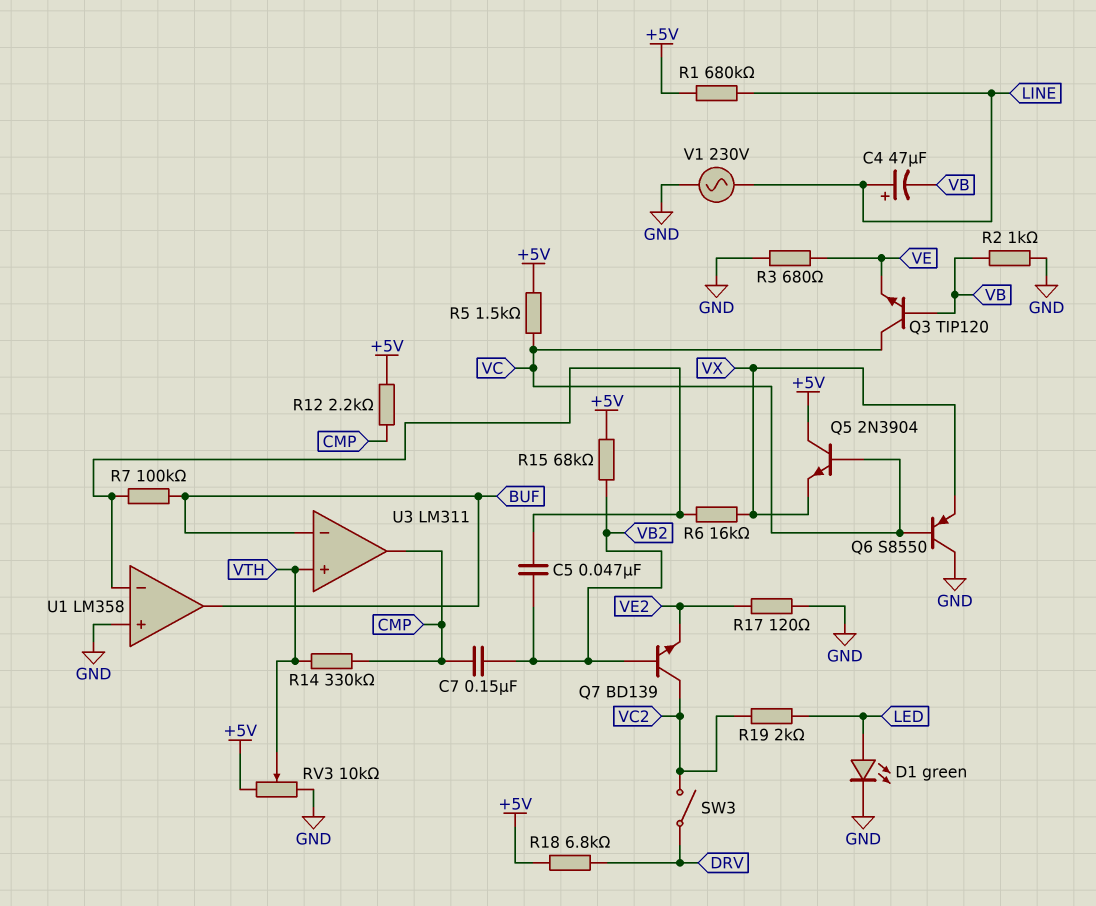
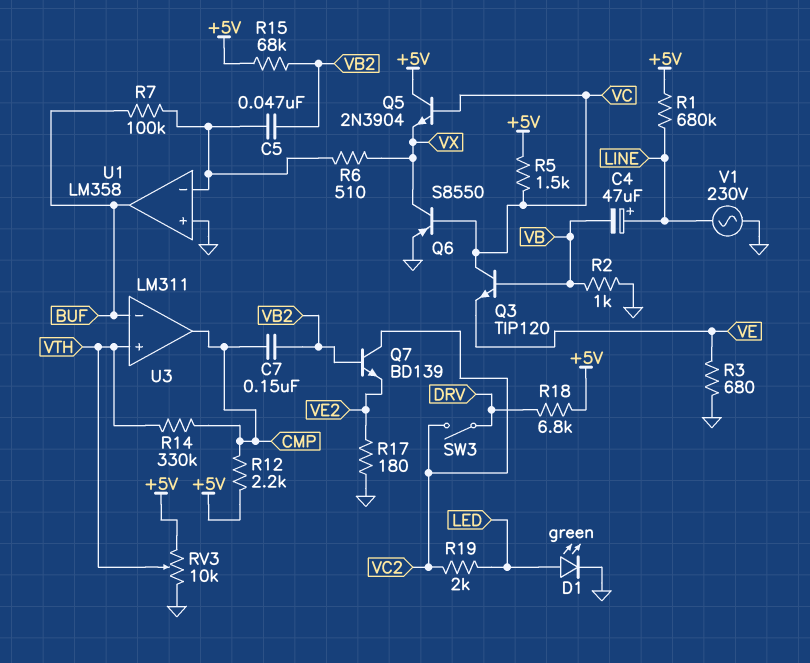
Q6: PNP S8550 (B VC, C GND, E VX) -> PNP S8550 (B VC, C VX, E GND)
R6: 16k (U1/in-, VX) -> 510 (U1/in-, VX)
R17: 120 (GND, VE2) -> 180 (GND, VE2)

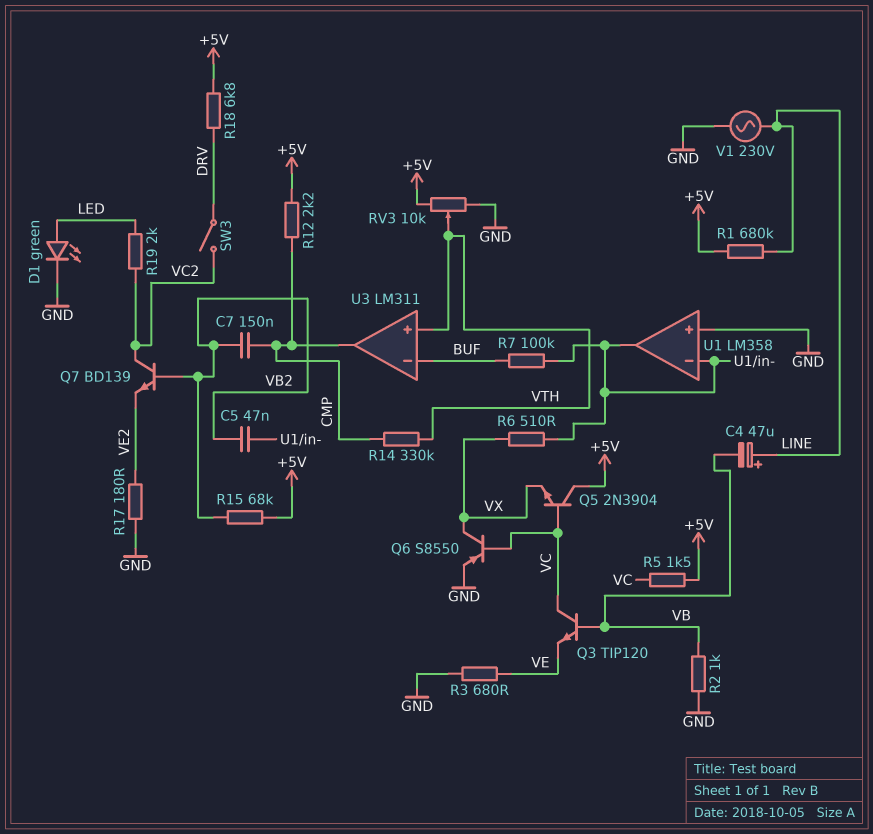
U1 pin out: BUF -> U1/in-

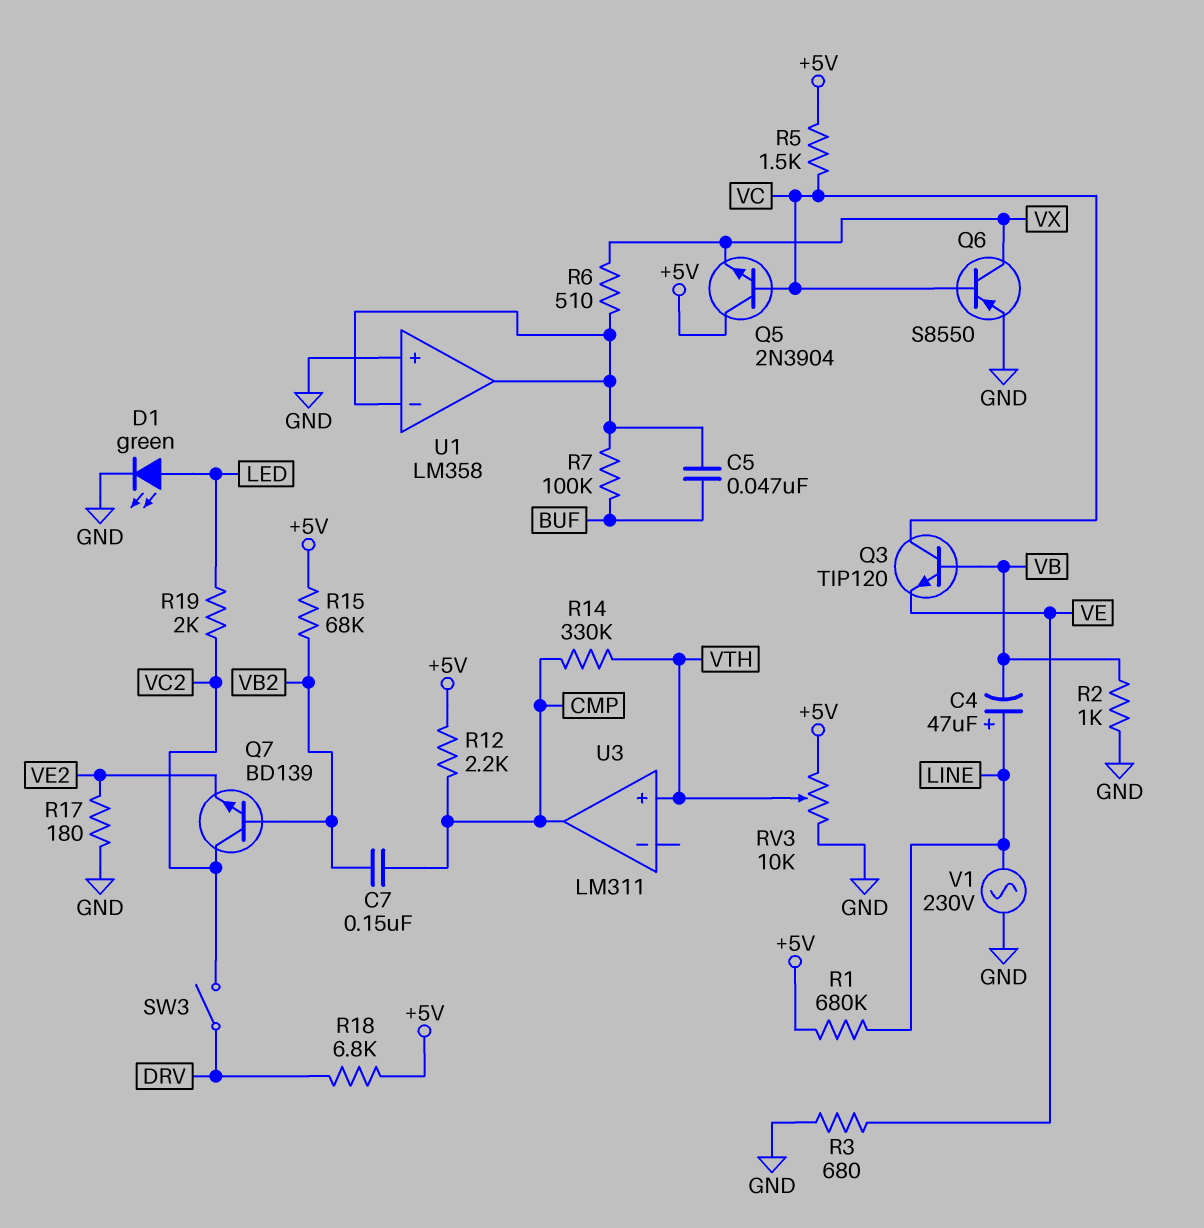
C5: 47nF (U1/in-, VB2) -> 47nF (BUF, U1/in-)
U3 pin in-: BUF -> none

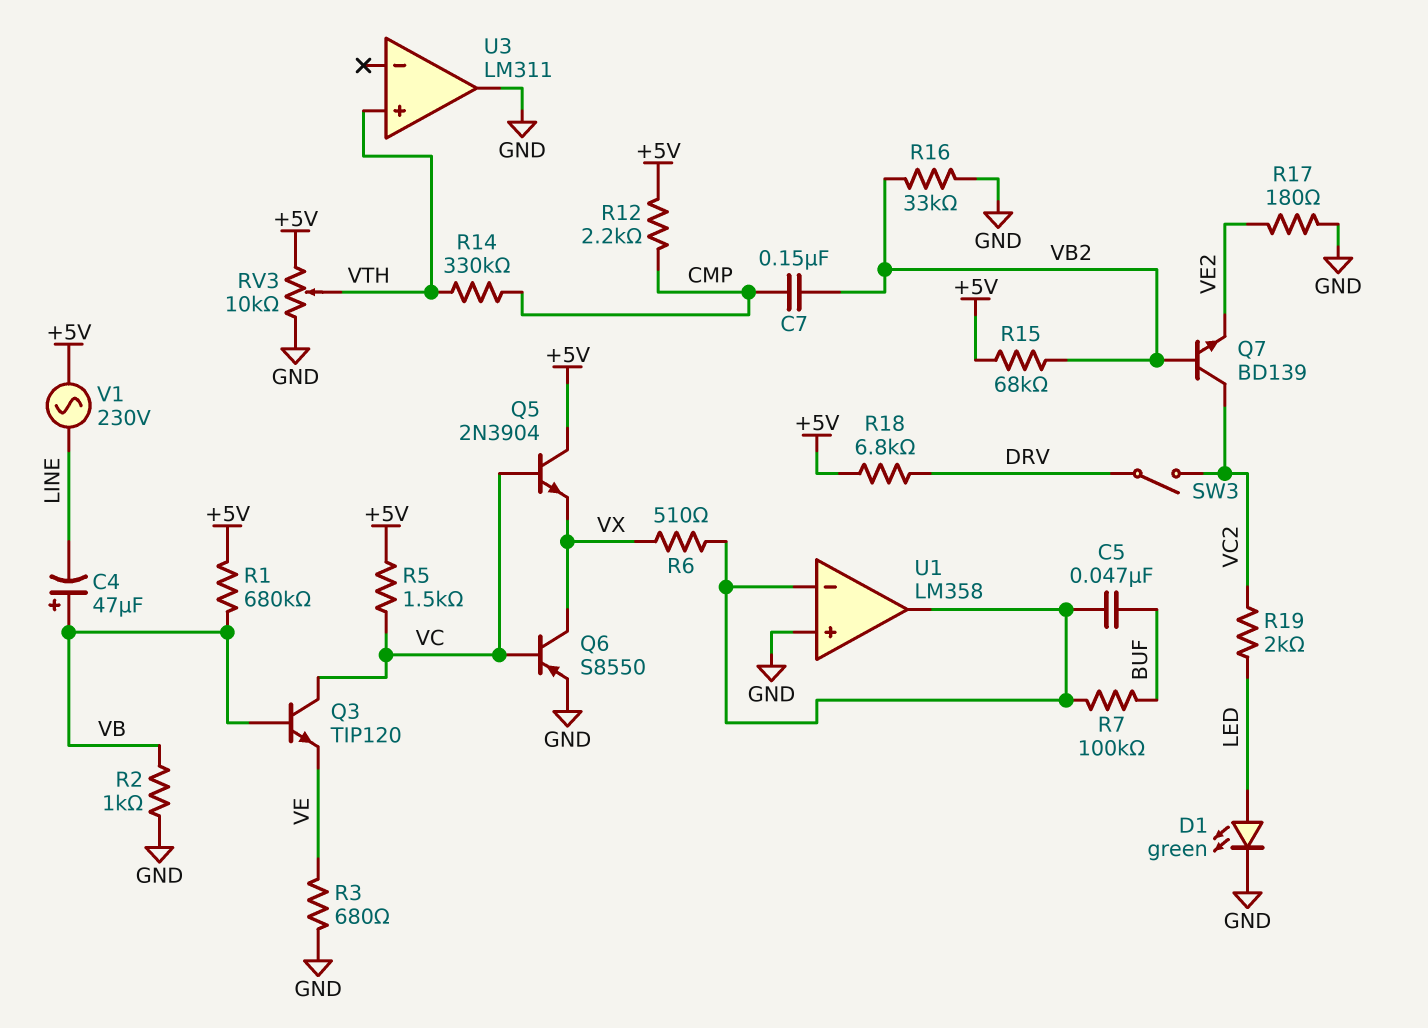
C4: 47uF (plus LINE, minus VB) -> 47uF (plus VB, minus LINE)
R1: 680k (+5V, LINE) -> 680k (+5V, VB)
R16: none -> 33k (GND, VB2)
U3 pin out: CMP -> GND
V1: AC 230V (GND, LINE) -> AC 230V (+5V, LINE)

